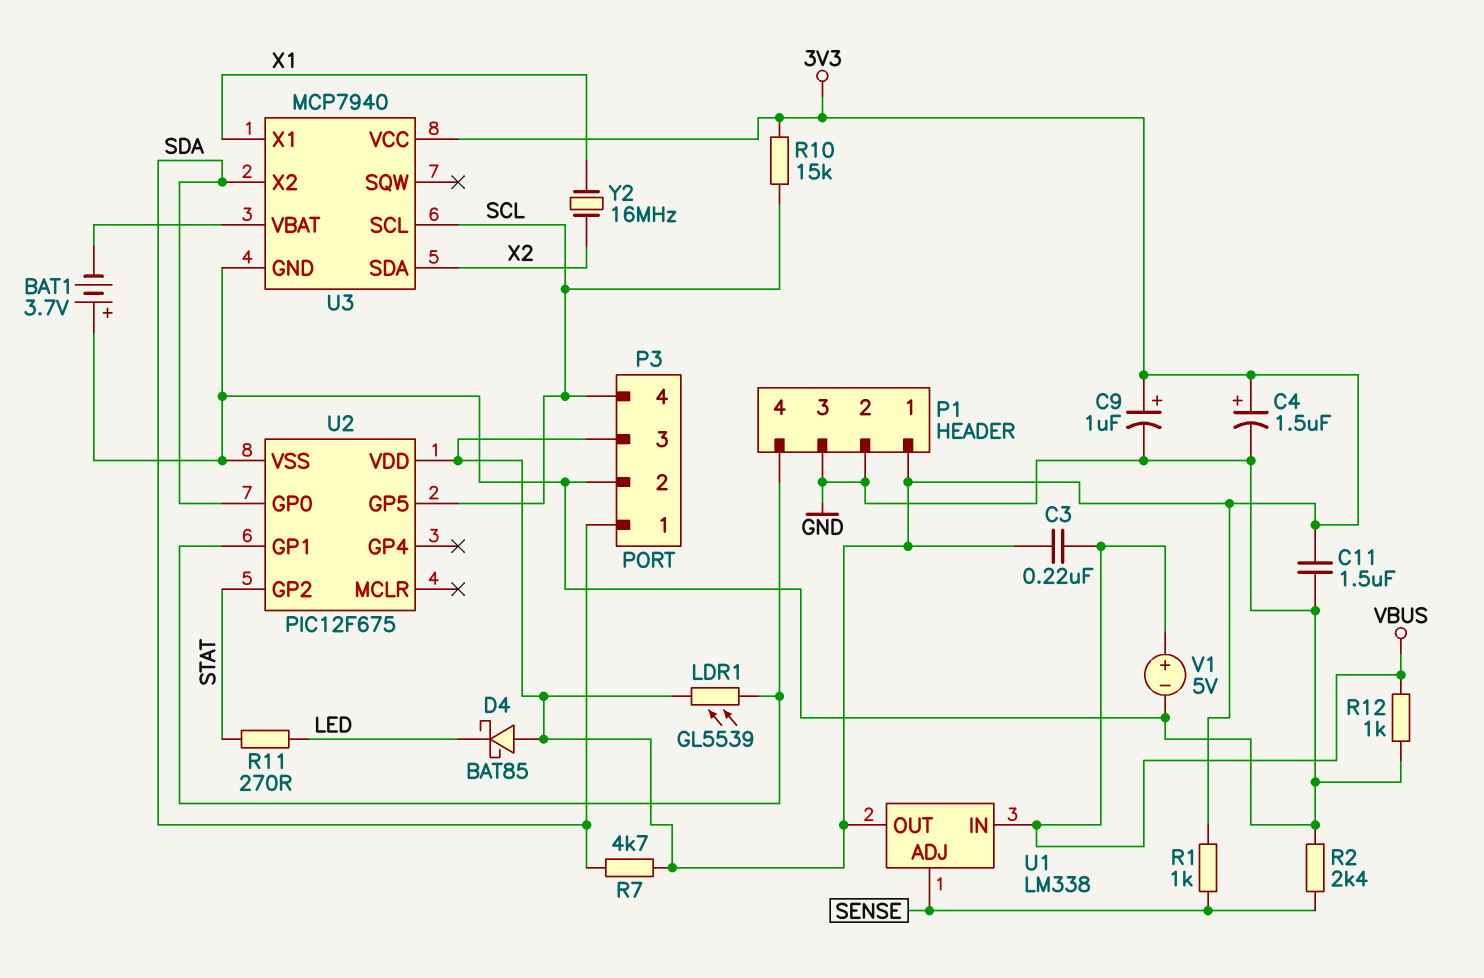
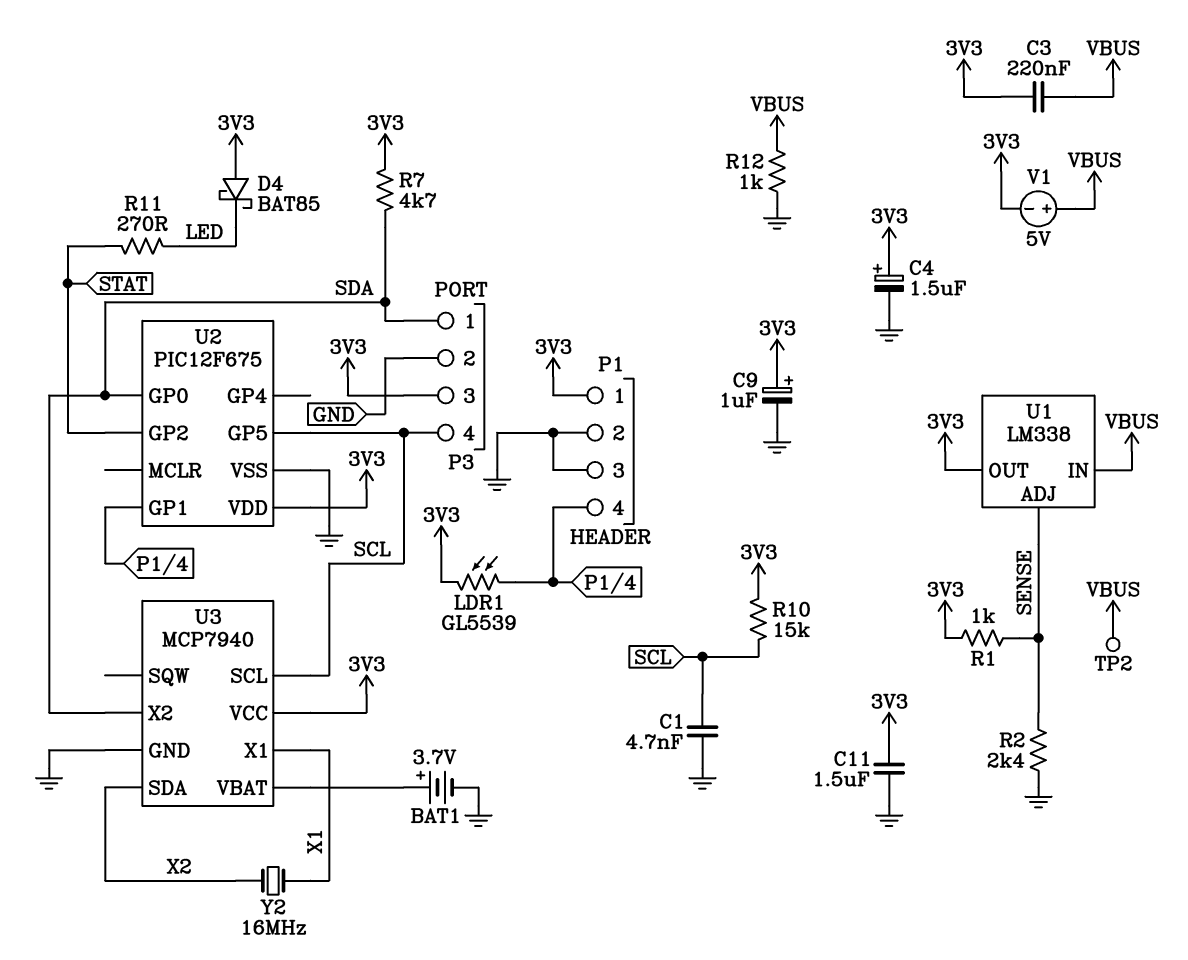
BAT1: 3.7V (plus GND, minus U3/VBAT) -> 3.7V (plus U3/VBAT, minus GND)
C1: none -> 4.7nF (GND, SCL)
TP2: none -> test point (VBUS)
V1: 5V (plus VBUS, minus GND) -> 5V (plus VBUS, minus 3V3)

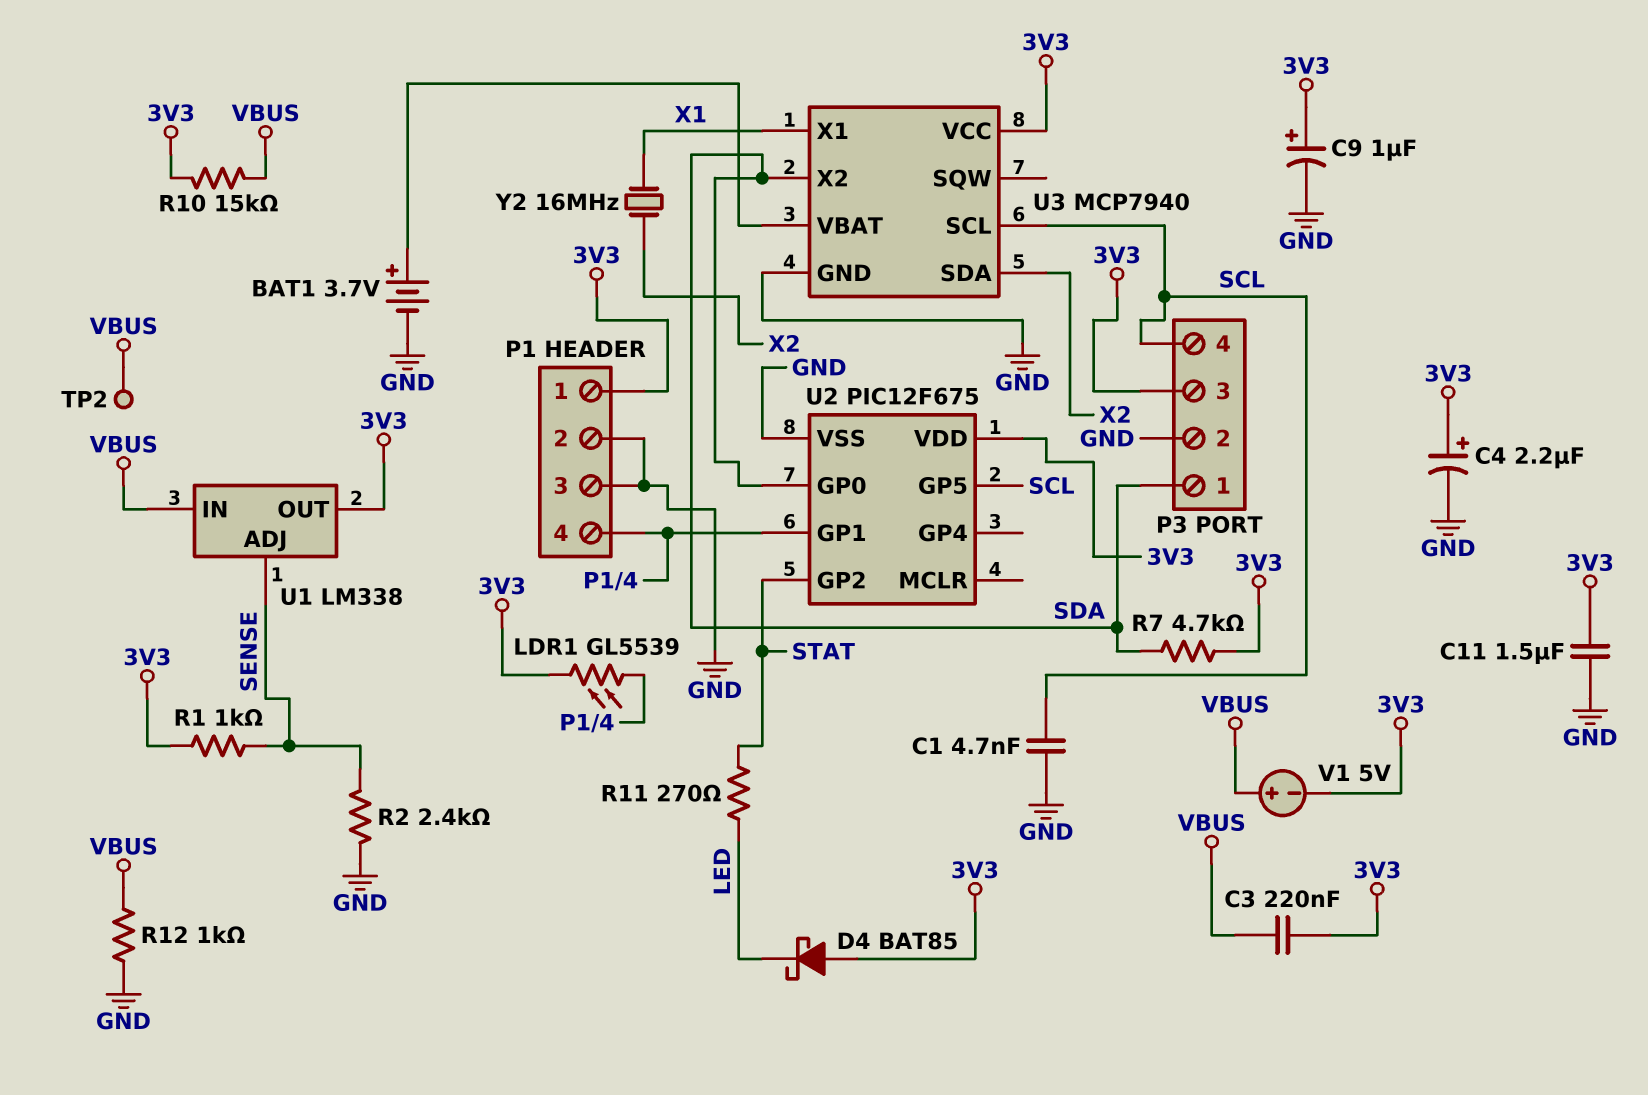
C4: 1.5uF (plus 3V3, minus GND) -> 2.2uF (plus 3V3, minus GND)
R10: 15k (3V3, SCL) -> 15k (3V3, VBUS)

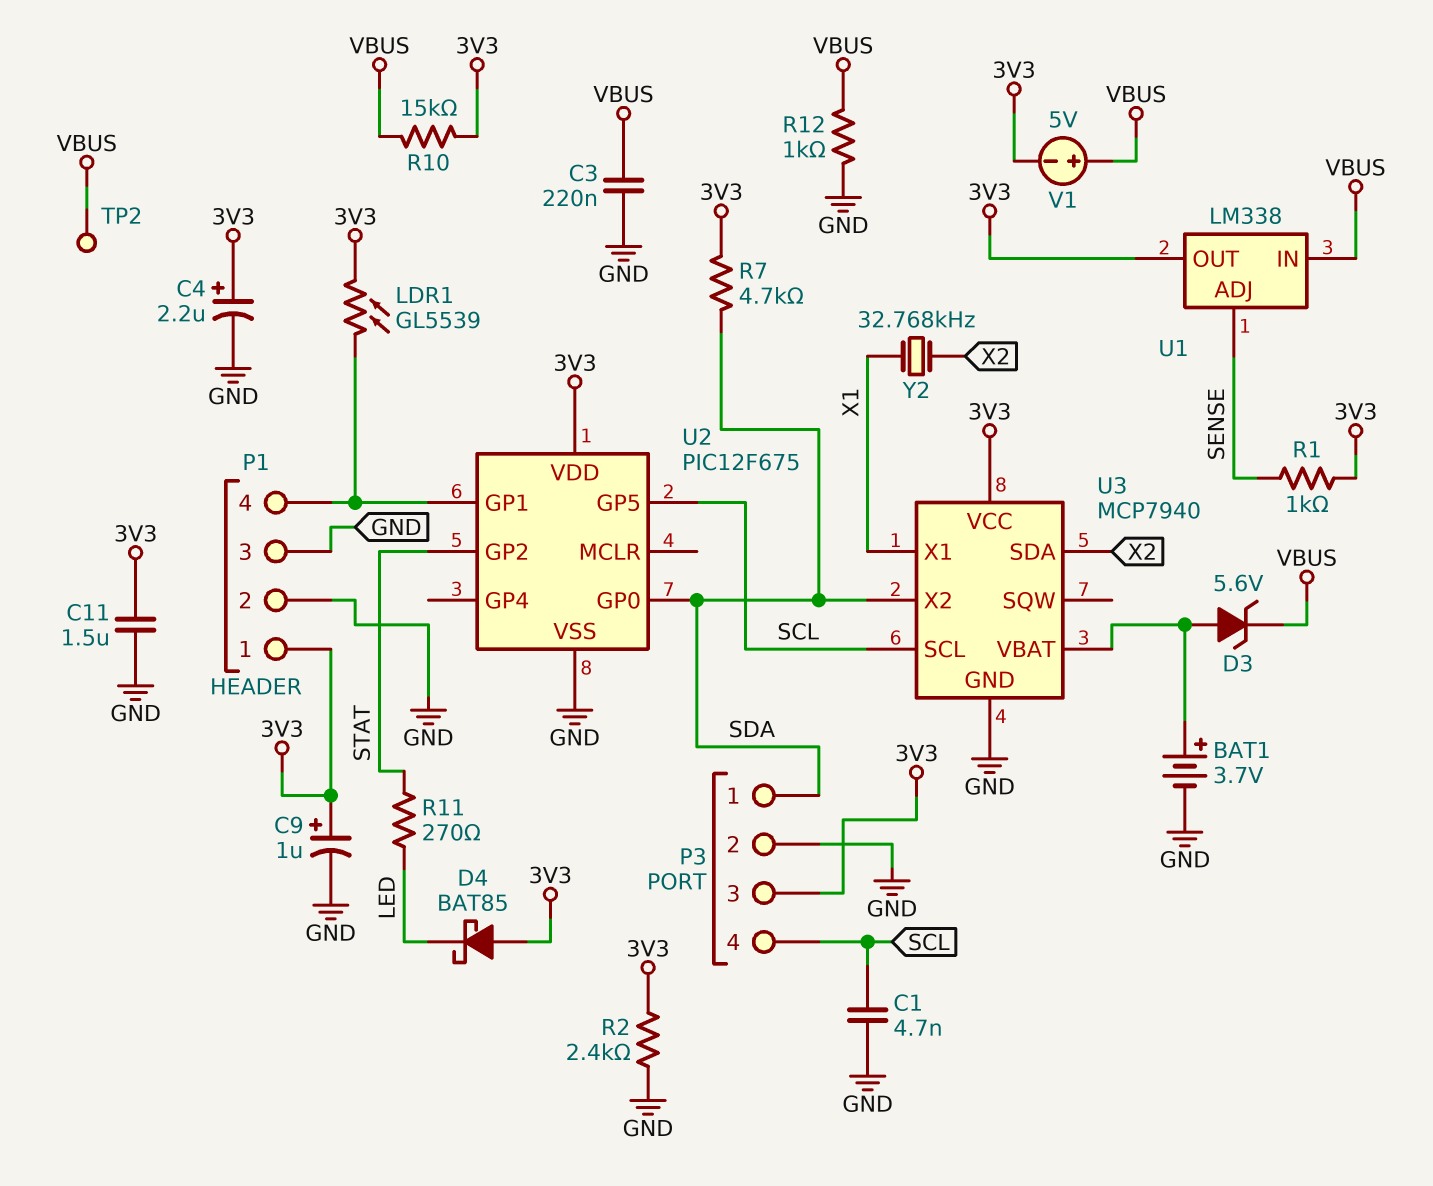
C3: 220nF (3V3, VBUS) -> 220nF (GND, VBUS)
D3: none -> zener 5.6V (A U3/VBAT, K VBUS)
R2: 2.4k (GND, SENSE) -> 2.4k (3V3, GND)
Y2: 16MHz (X1, X2) -> 32.768kHz (X1, X2)

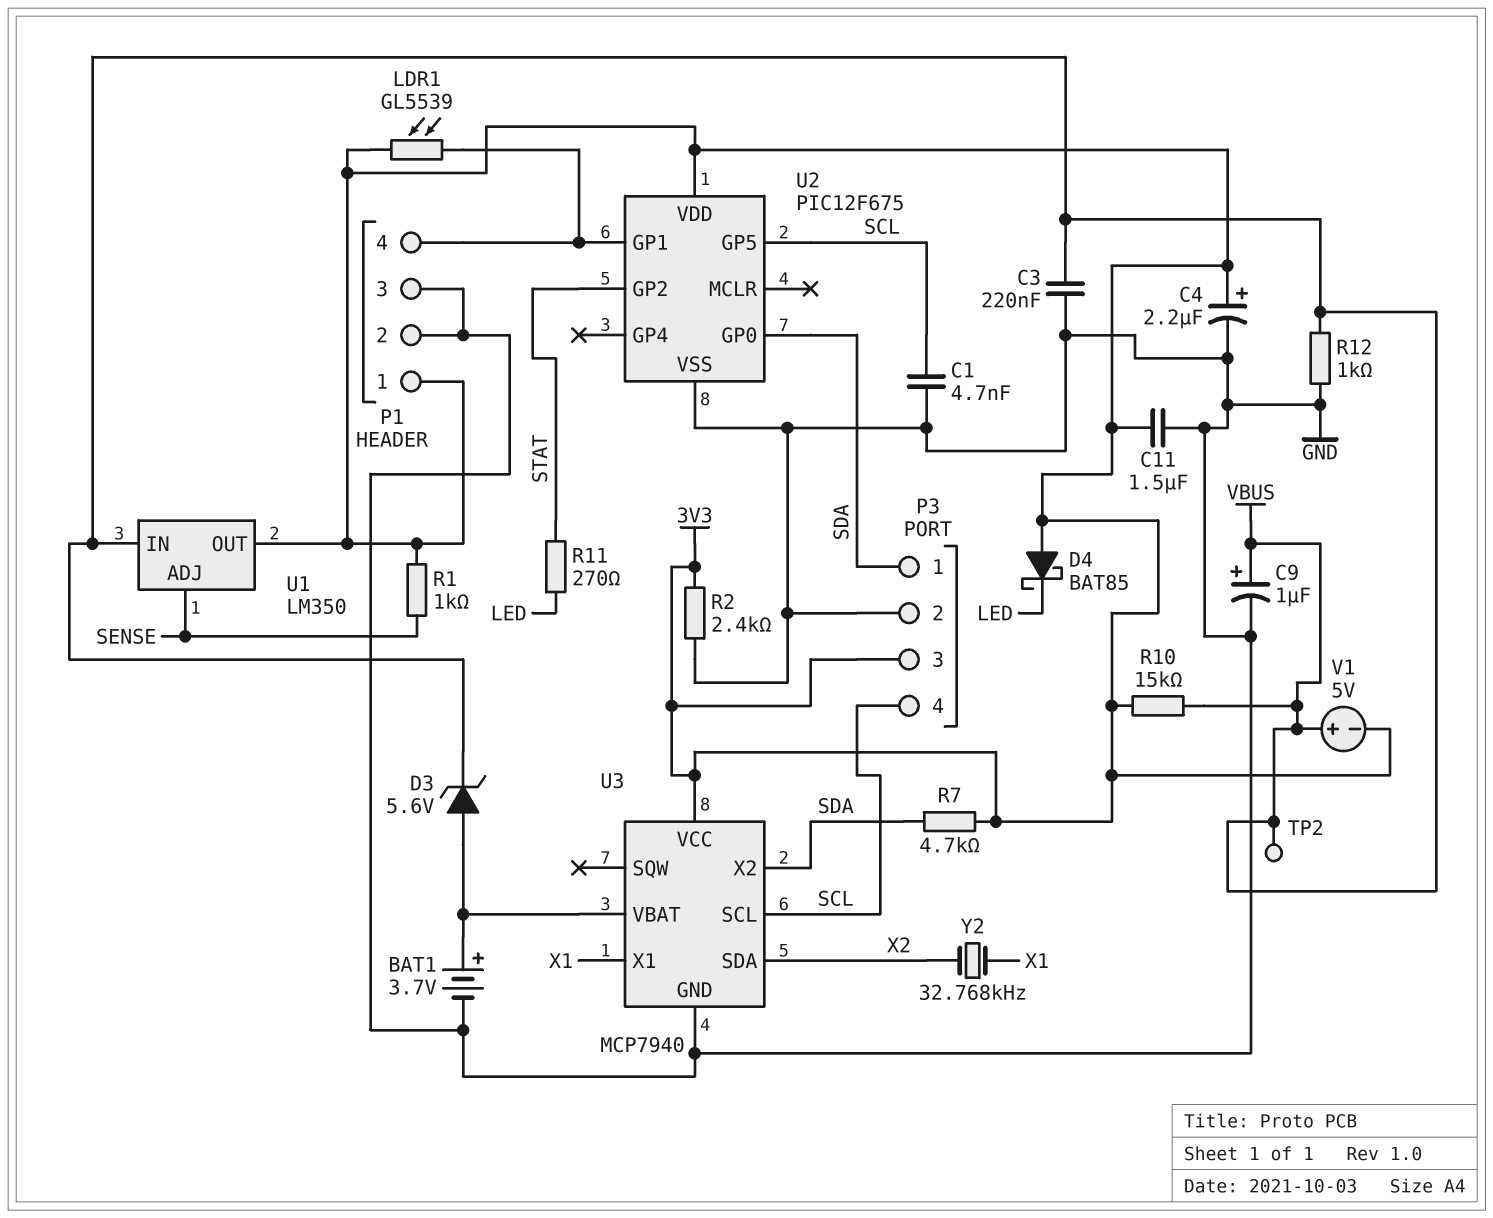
C9: 1uF (plus 3V3, minus GND) -> 1uF (plus VBUS, minus GND)
U1: LM338 -> LM350

